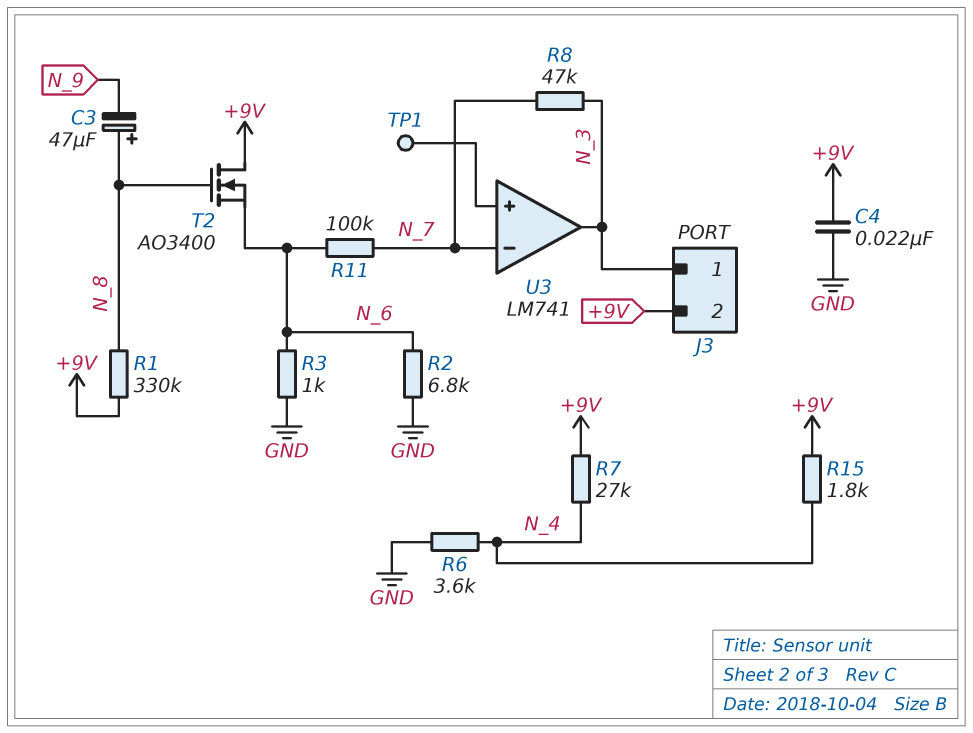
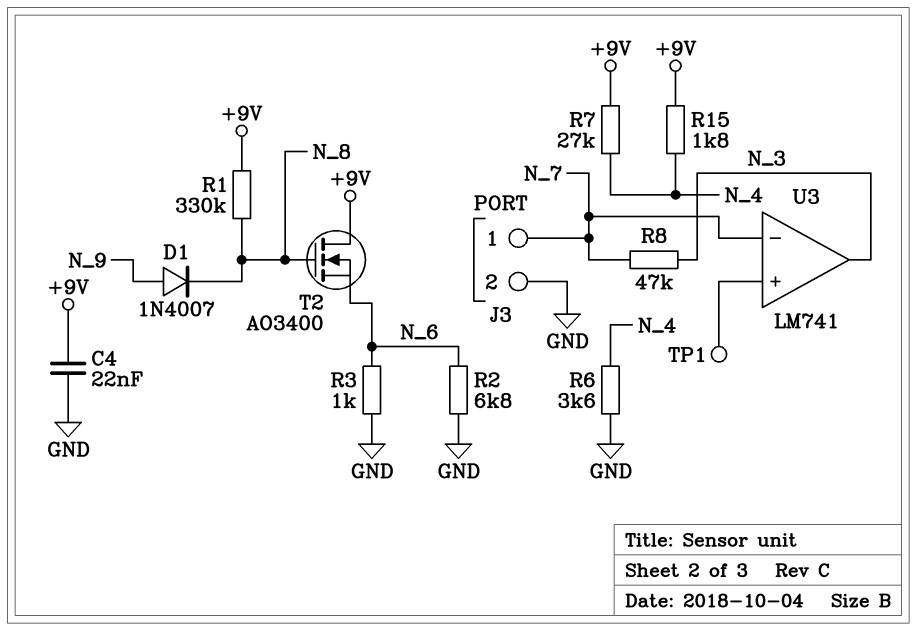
C3: 47uF (plus N_8, minus N_9) -> none
D1: none -> diode 1N4007 (A N_9, K N_8)
J3 pin 1: N_3 -> N_7
J3 pin 2: +9V -> GND
R11: 100k (N_6, N_7) -> none

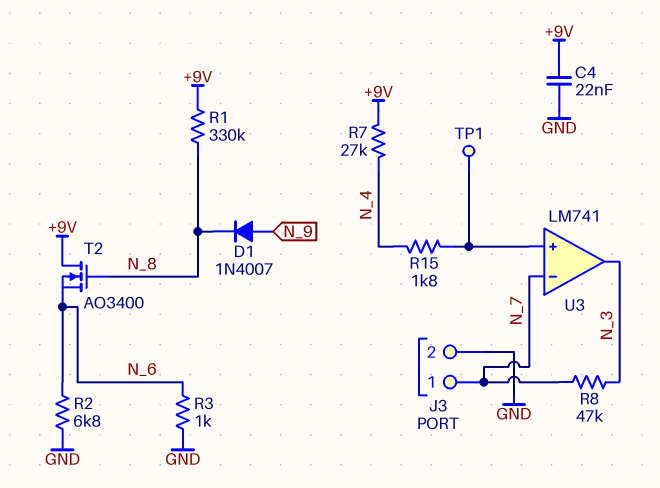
R6: 3.6k (GND, N_4) -> none
R15: 1.8k (+9V, N_4) -> 1.8k (N_4, U3/in+)

